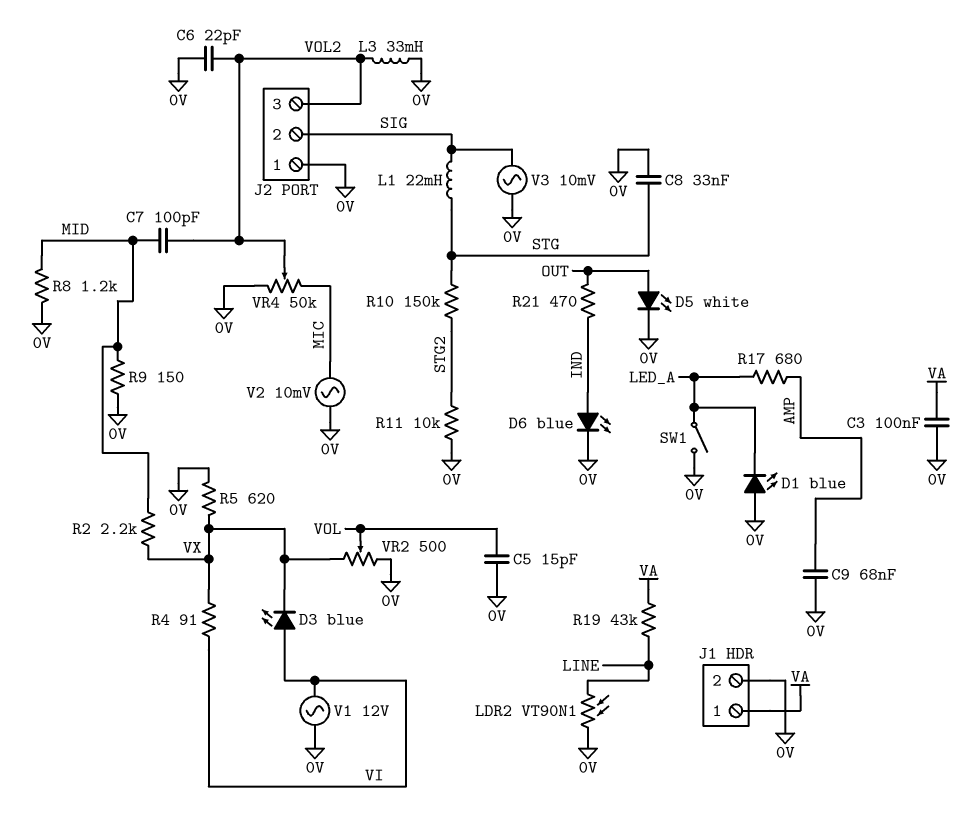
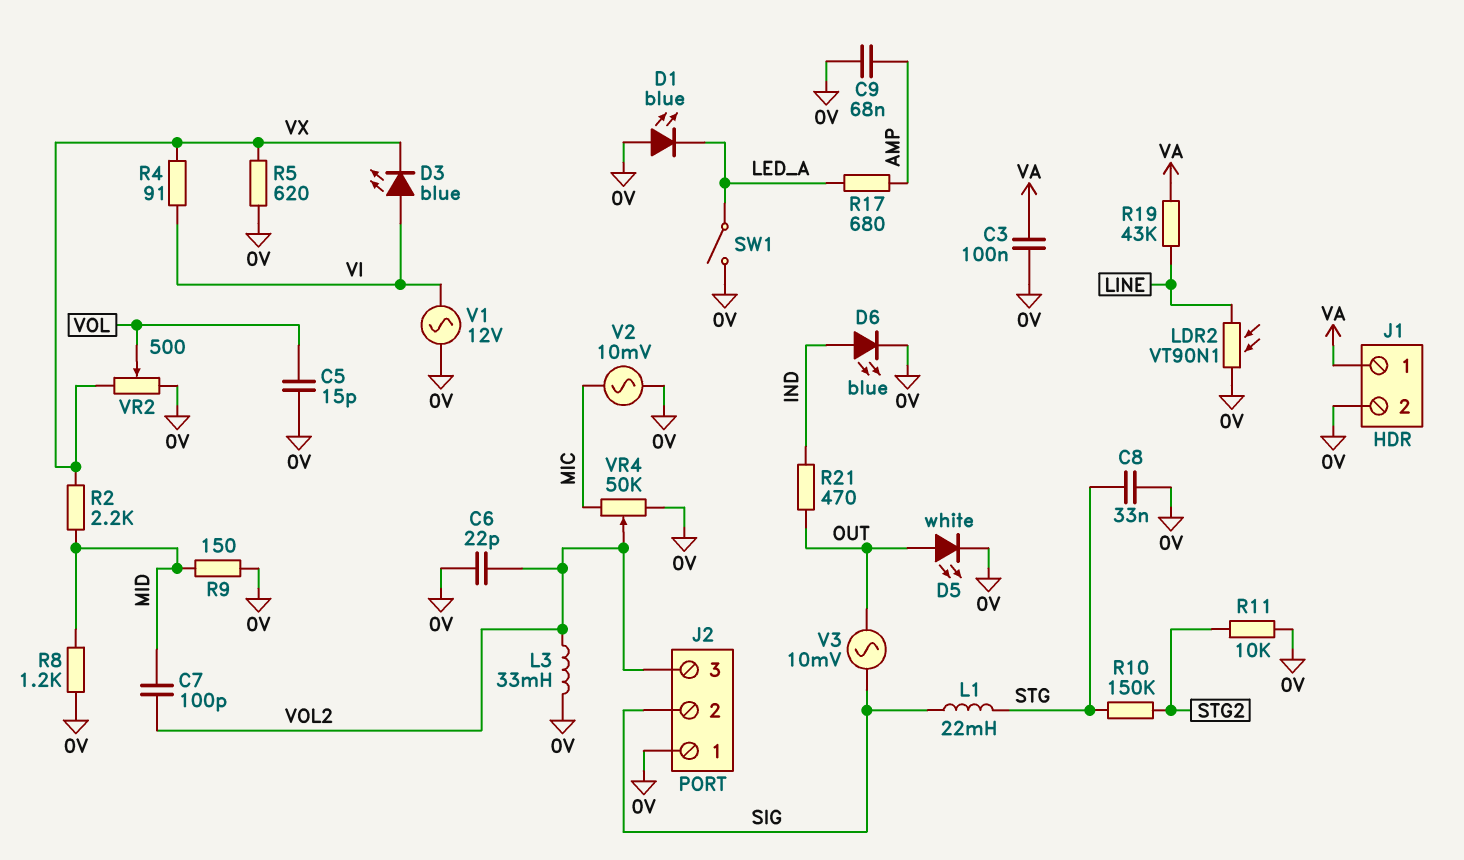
V3: AC 10mV (0V, SIG) -> AC 10mV (OUT, SIG)

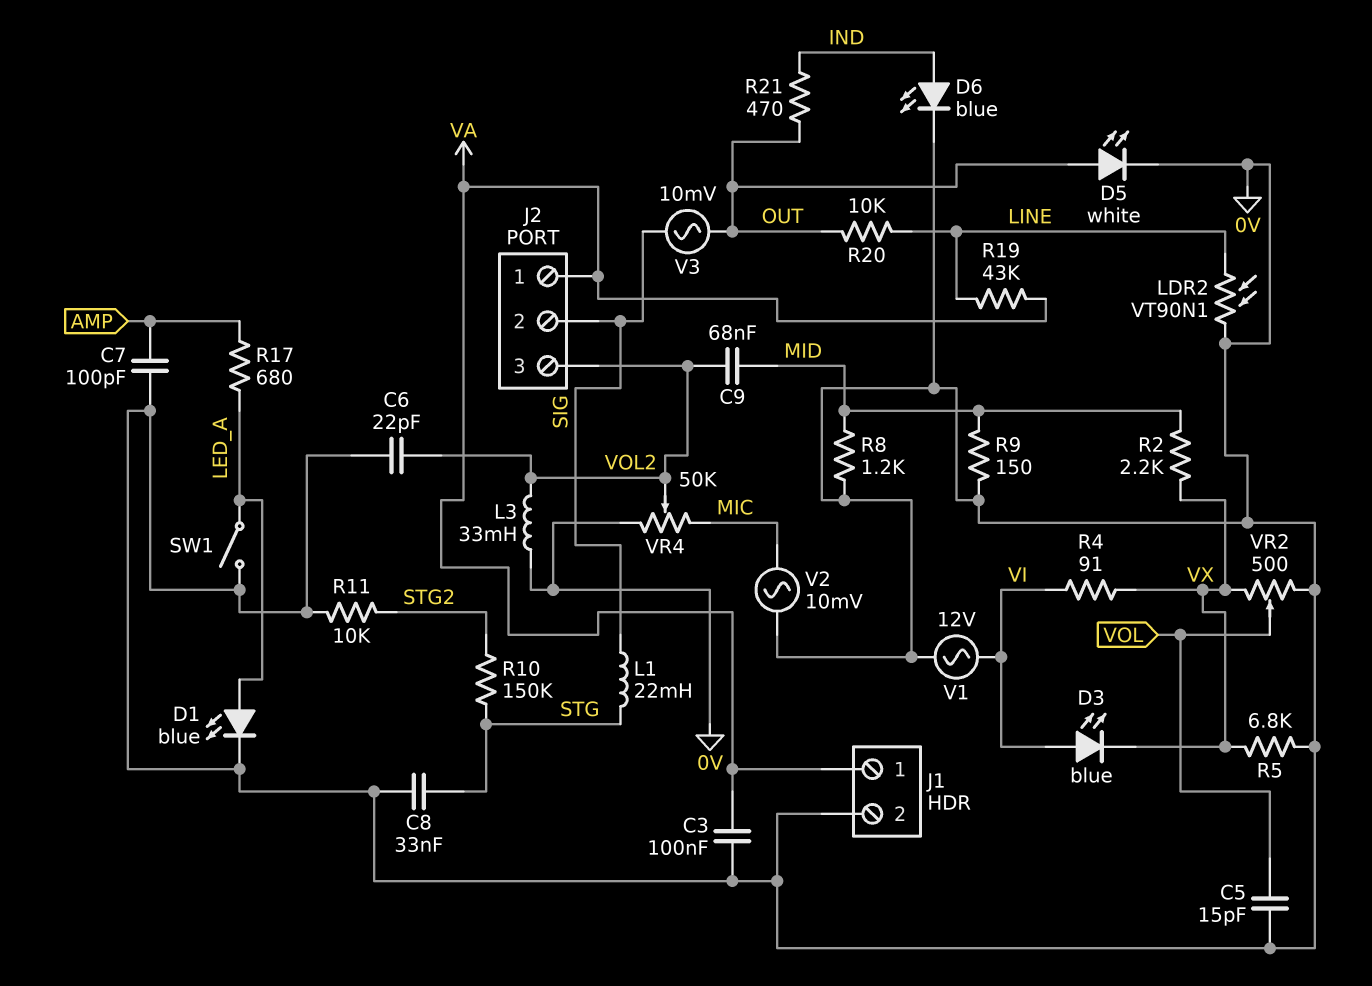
C7: 100pF (MID, VOL2) -> 100pF (0V, AMP)
C9: 68nF (0V, AMP) -> 68nF (MID, VOL2)
D1: LED blue (A 0V, K LED_A) -> LED blue (A LED_A, K 0V)
J2 pin 1: 0V -> VA
R5: 620 (0V, VX) -> 6.8k (0V, VX)
R20: none -> 10k (LINE, OUT)

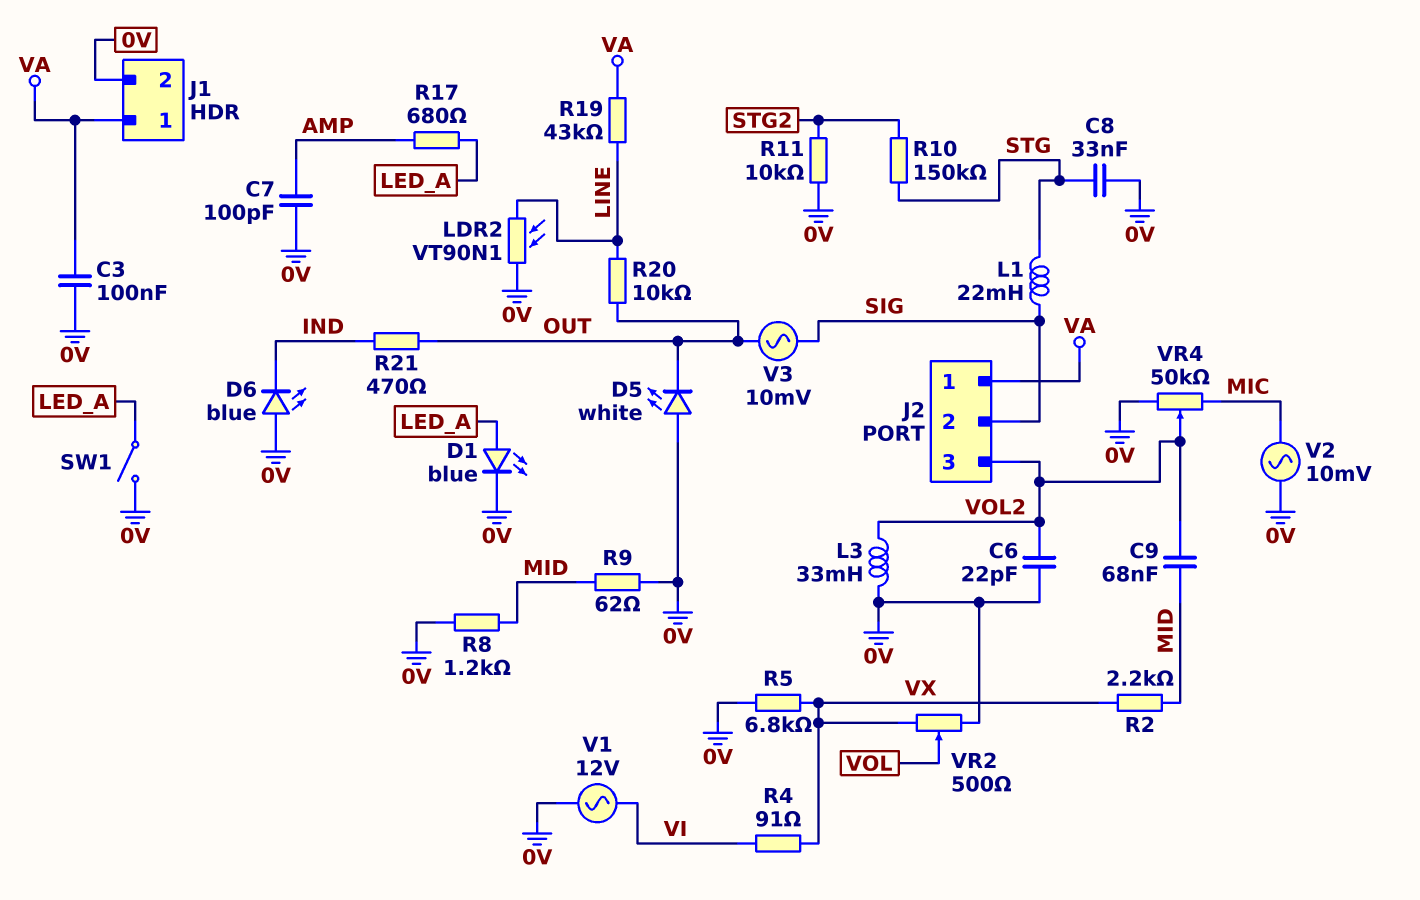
C5: 15pF (0V, VOL) -> none
D3: LED blue (A VI, K VX) -> none
D5: LED white (A OUT, K 0V) -> LED white (A 0V, K OUT)
D6: LED blue (A IND, K 0V) -> LED blue (A 0V, K IND)
R9: 150 (0V, MID) -> 62 (0V, MID)

